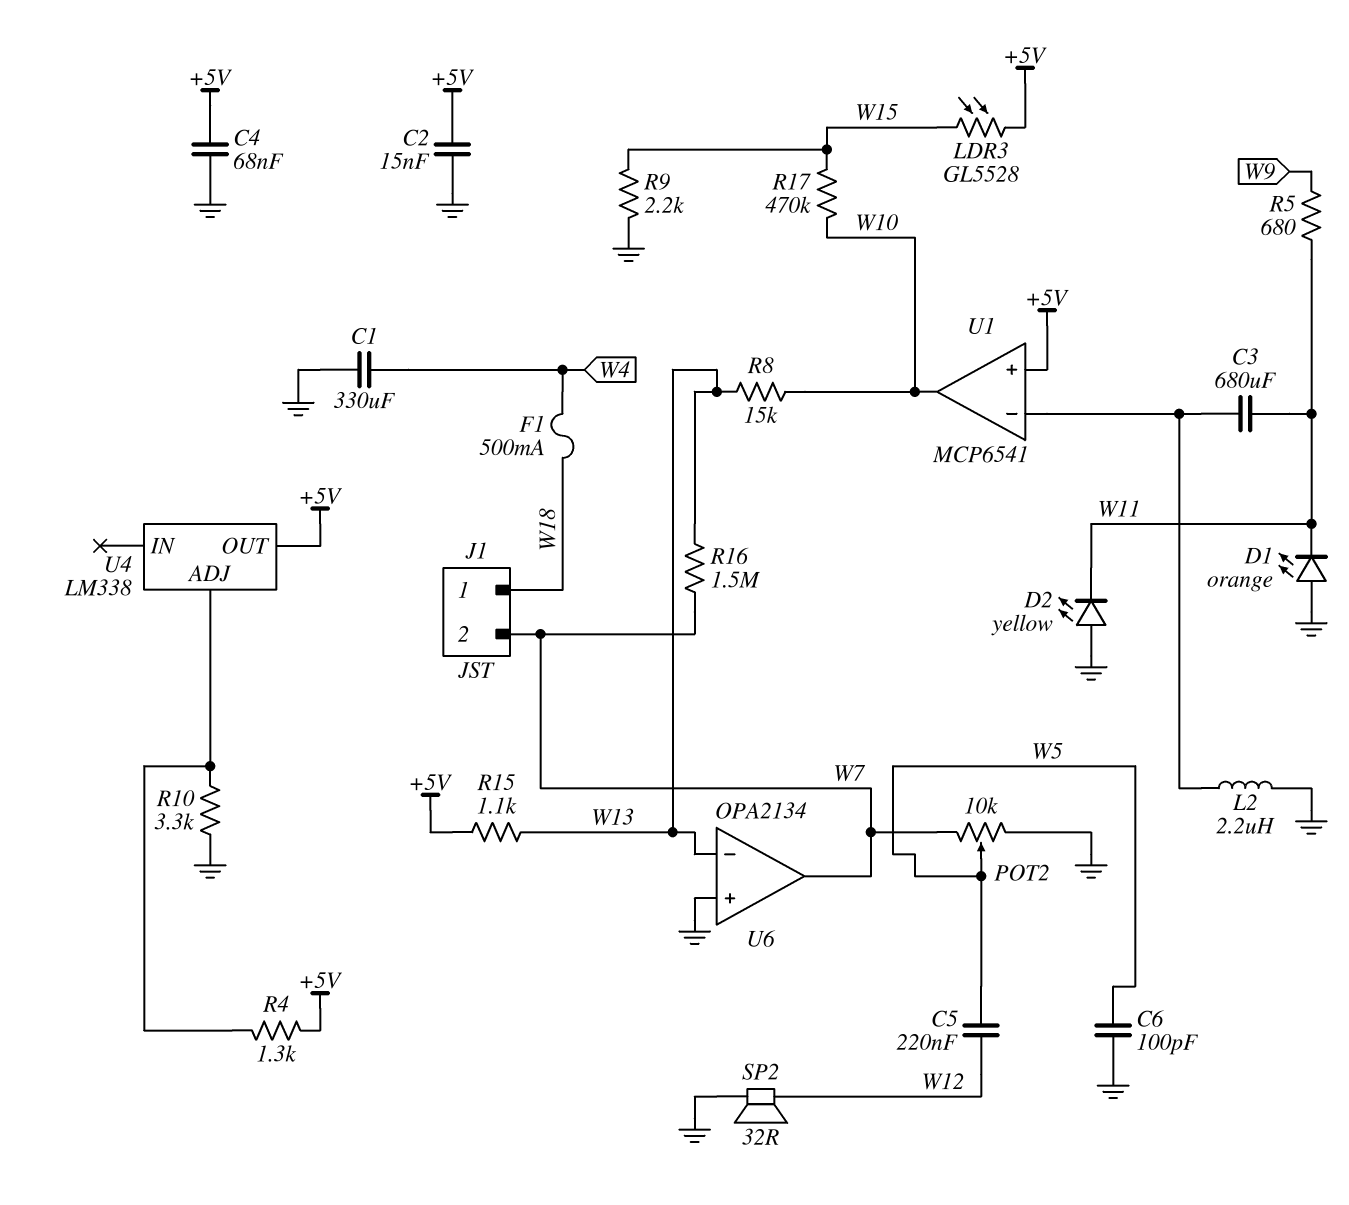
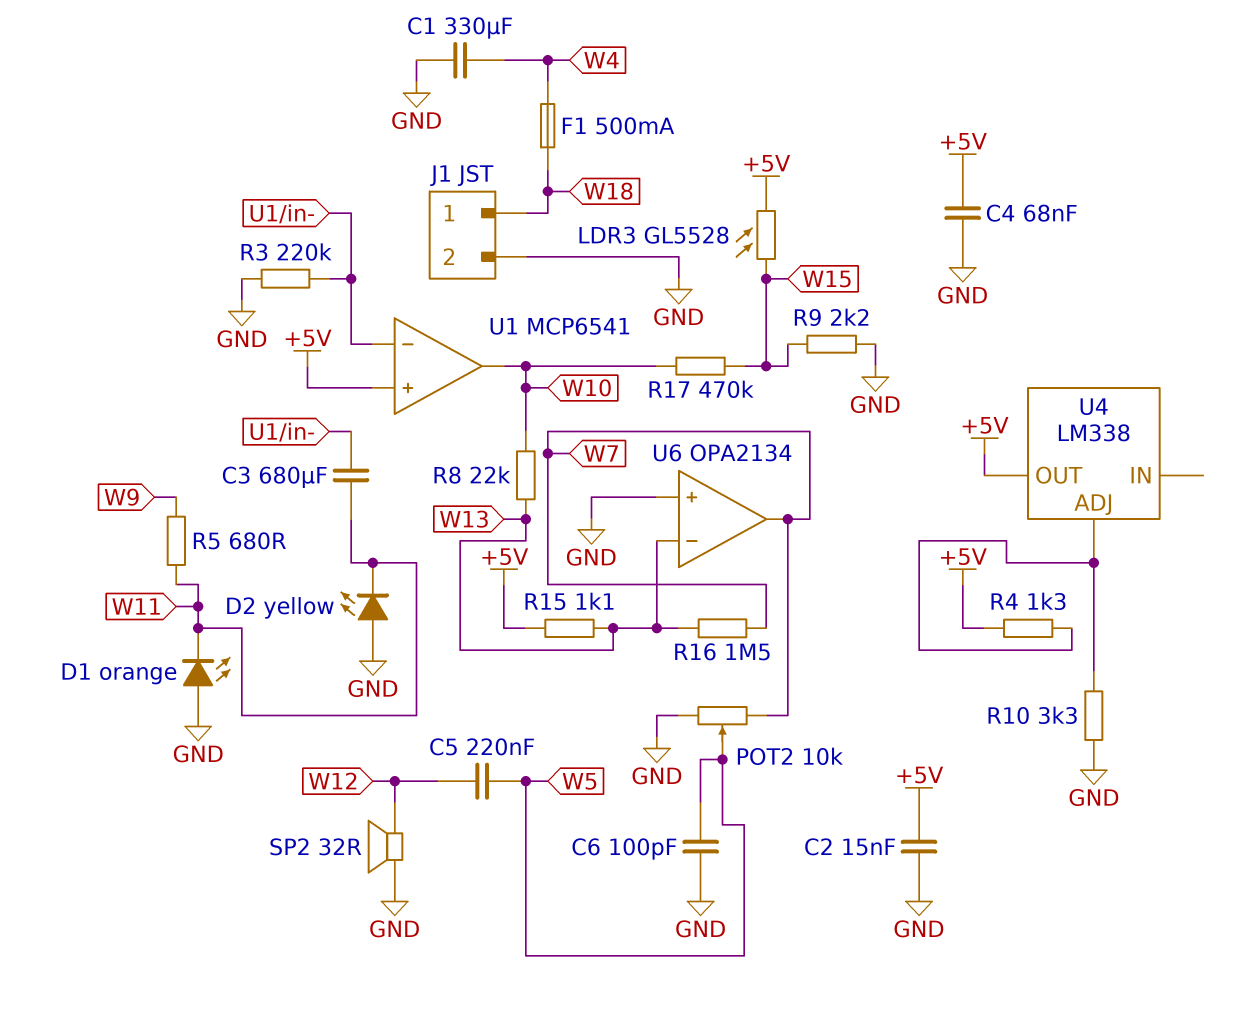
J1 pin 2: W7 -> GND
L2: 2.2uH (GND, U1/in-) -> none
R3: none -> 220k (GND, U1/in-)
R8: 15k (W10, W13) -> 22k (W10, W13)

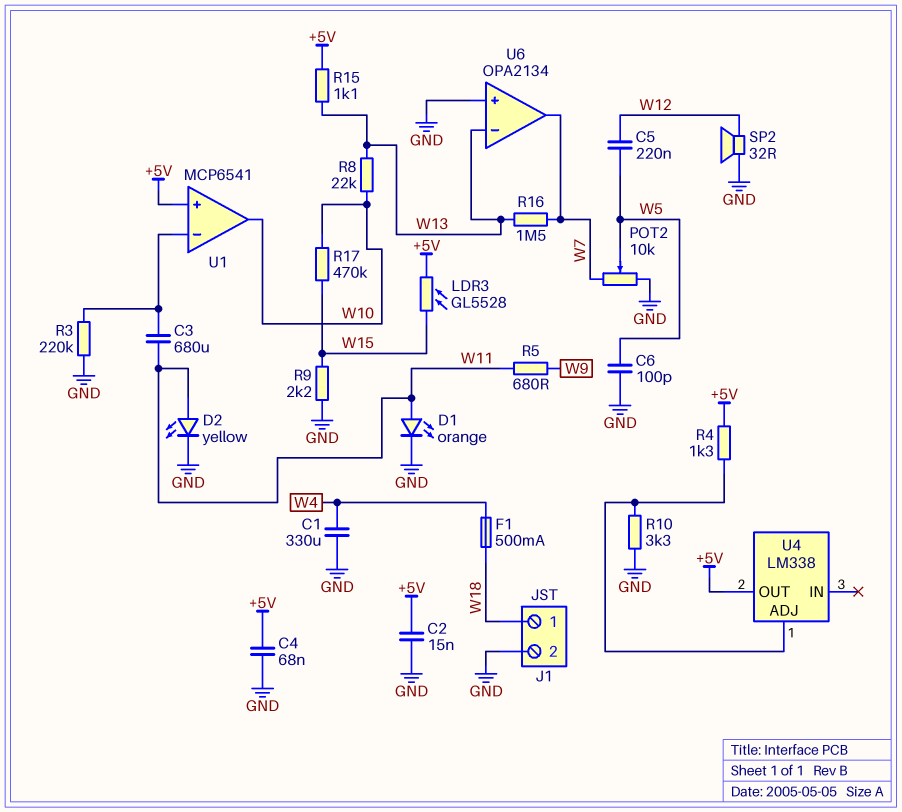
D1: LED orange (A GND, K W11) -> LED orange (A W11, K GND)
D2: LED yellow (A GND, K W11) -> LED yellow (A W11, K GND)

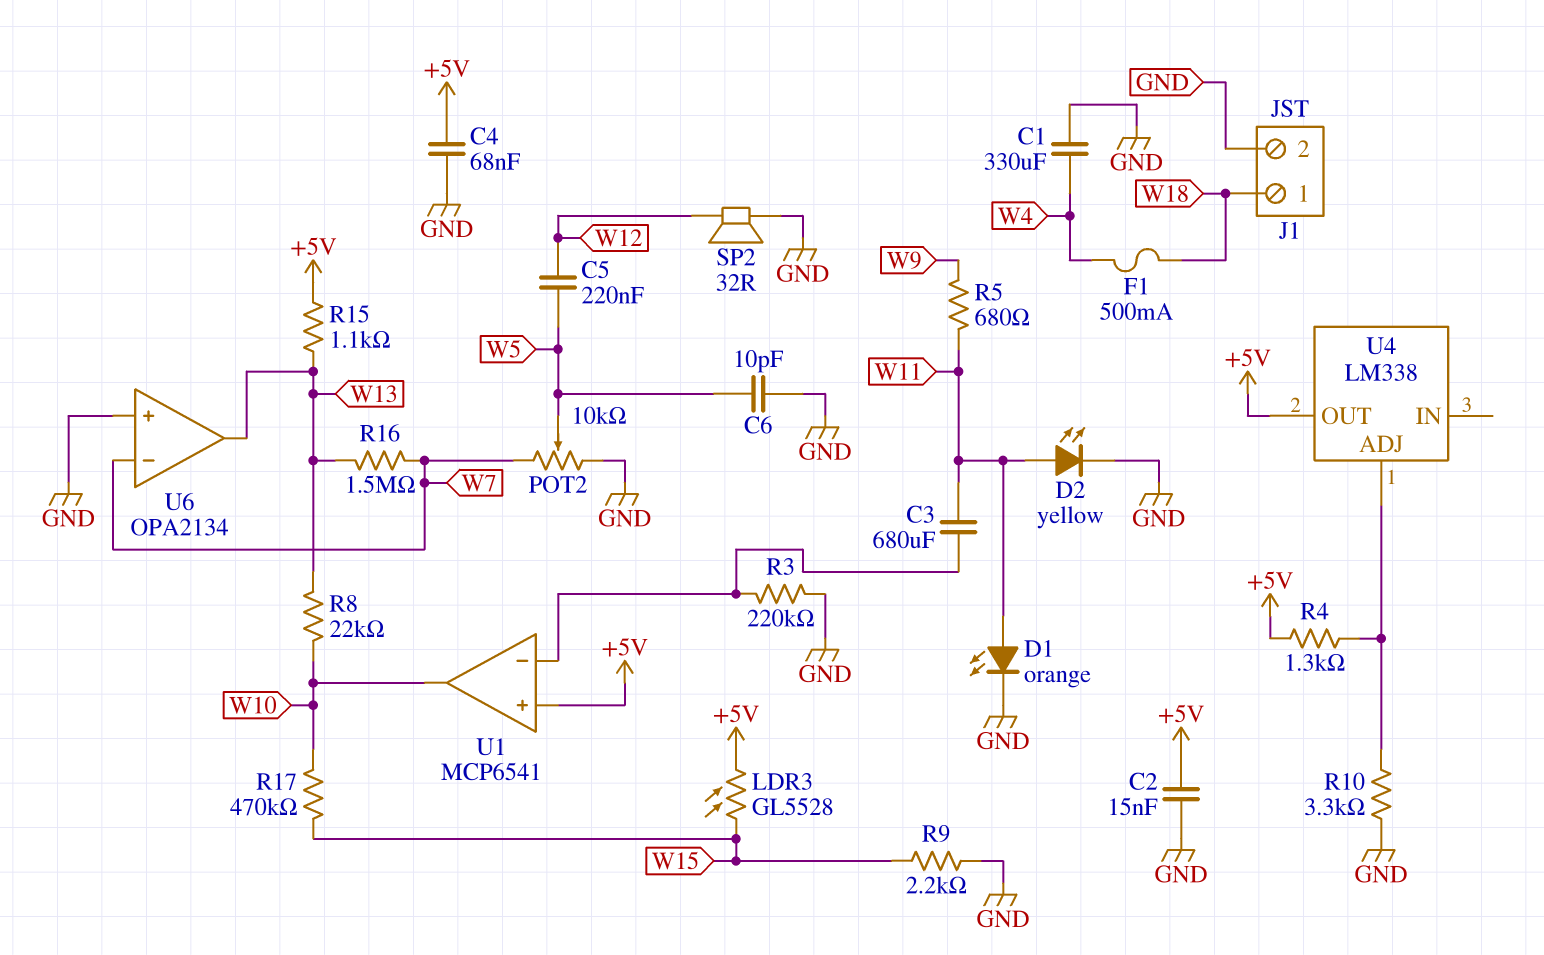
C6: 100pF (GND, W5) -> 10pF (GND, W5)
U6 pin in-: W13 -> W7
U6 pin out: W7 -> W13

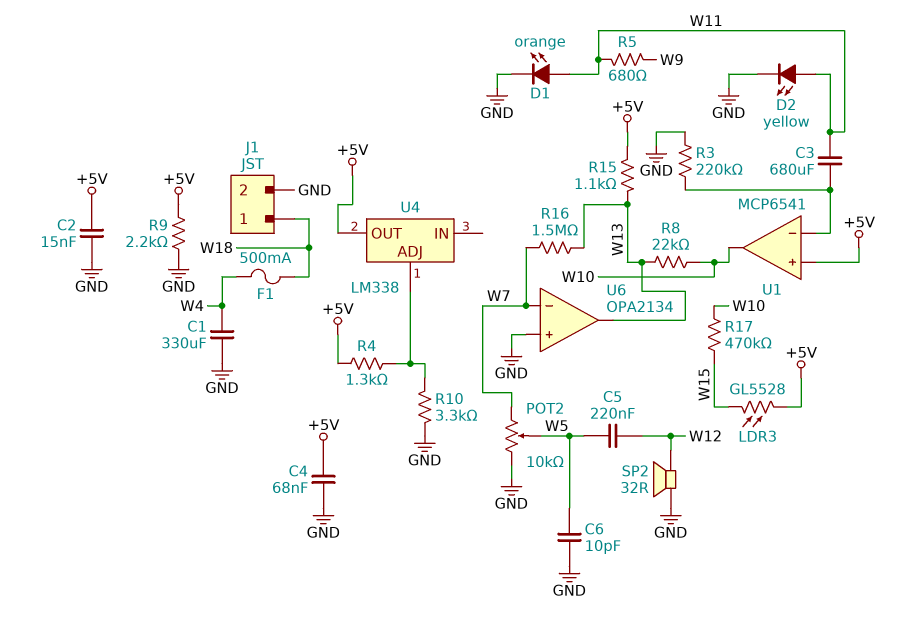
R9: 2.2k (GND, W15) -> 2.2k (+5V, GND)

